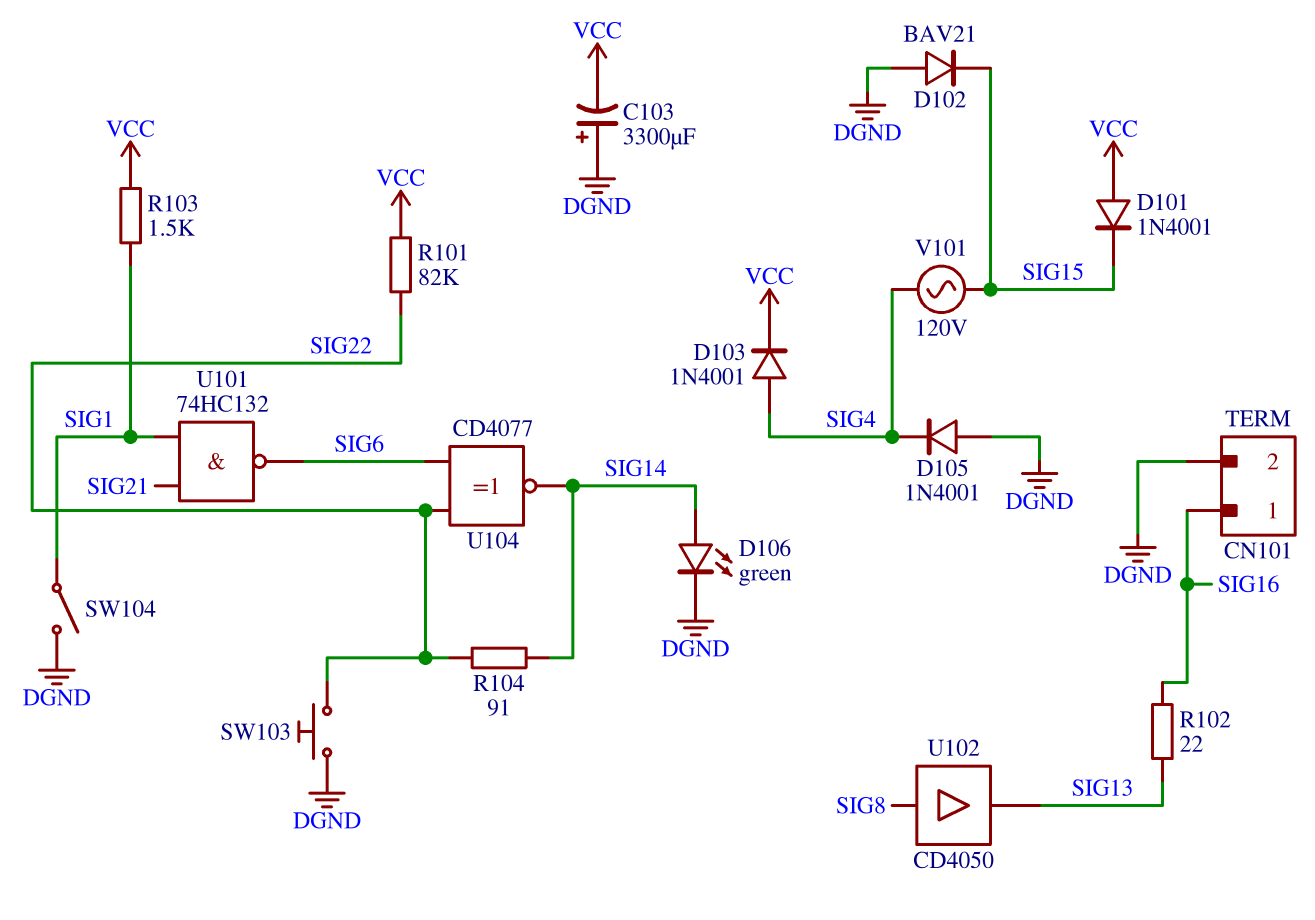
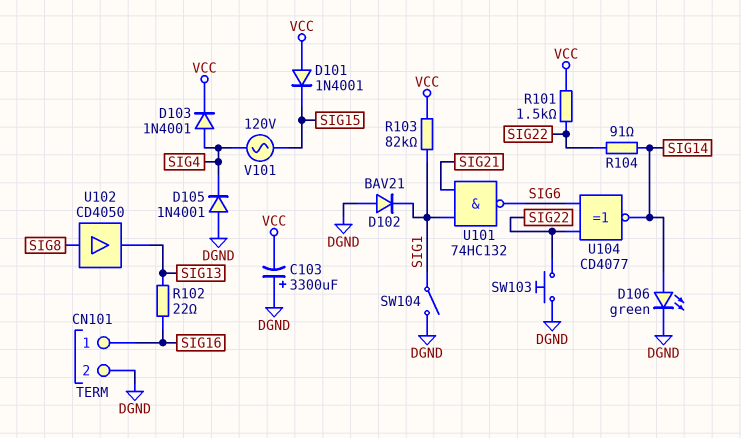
D102: diode BAV21 (A DGND, K SIG15) -> diode BAV21 (A DGND, K SIG1)
R101: 82k (SIG22, VCC) -> 1.5k (SIG22, VCC)
R103: 1.5k (SIG1, VCC) -> 82k (SIG1, VCC)

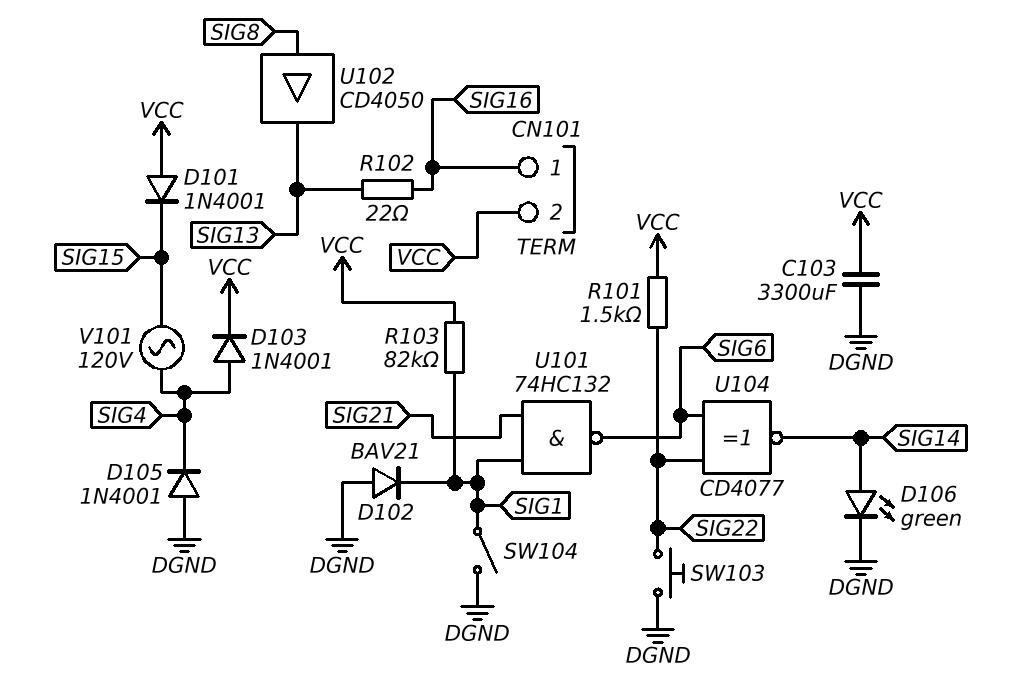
C103: 3300uF (plus DGND, minus VCC) -> 3300uF (DGND, VCC)
CN101 pin 2: DGND -> VCC
R104: 91 (SIG14, SIG22) -> none

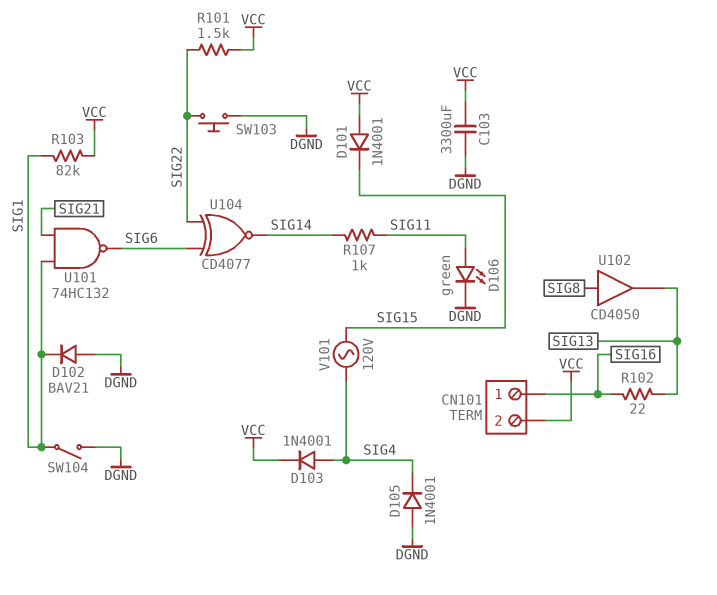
D106: LED green (A SIG14, K DGND) -> LED green (A SIG11, K DGND)
R107: none -> 1k (SIG11, SIG14)

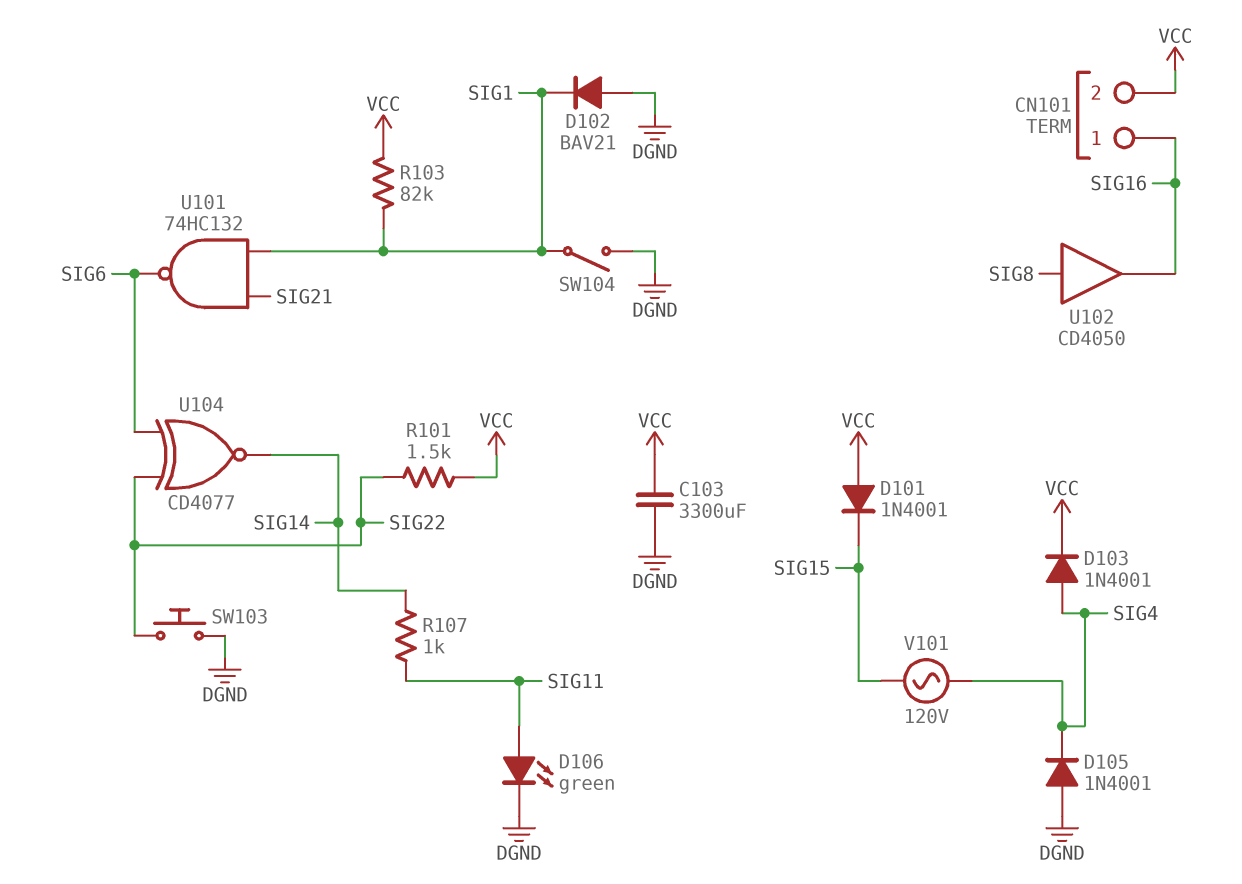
R102: 22 (SIG13, SIG16) -> none
U102: buffer CD4050 (in SIG8, out SIG13) -> buffer CD4050 (in SIG8, out SIG16)

